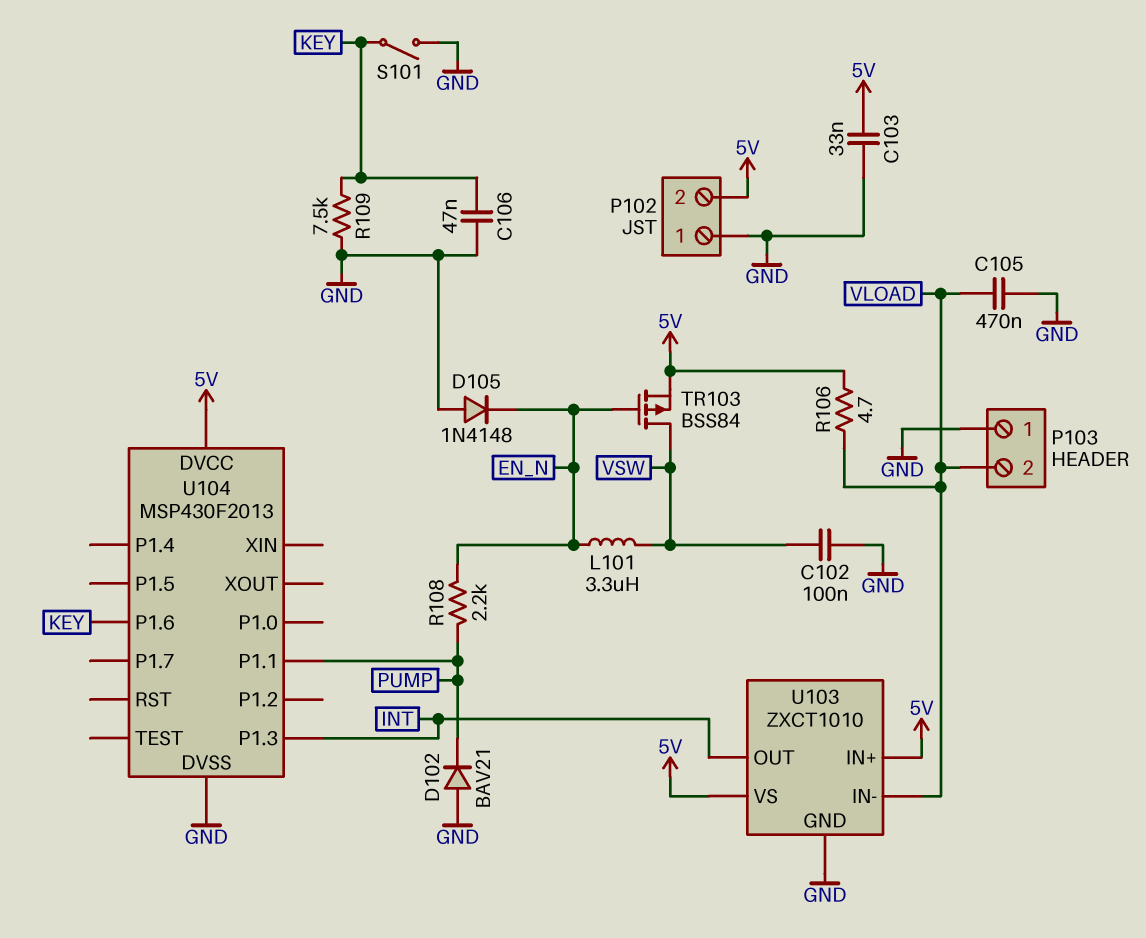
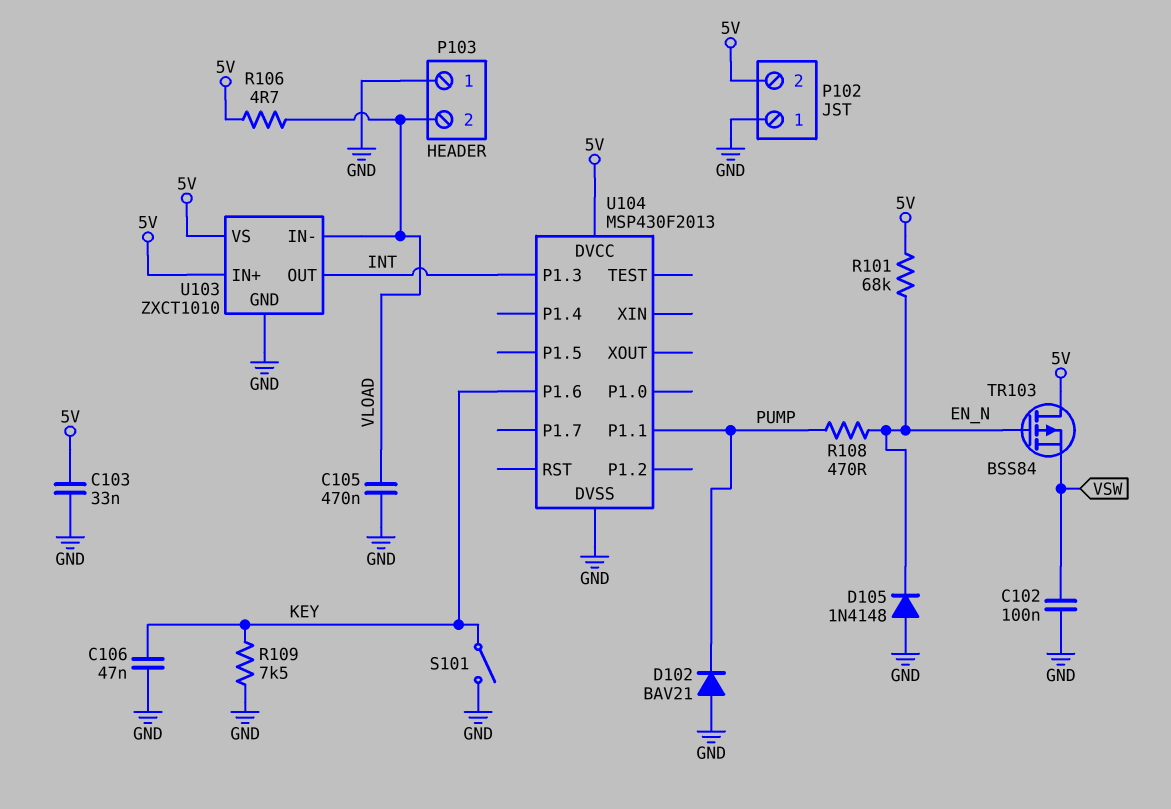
L101: 3.3uH (EN_N, VSW) -> none
R101: none -> 68k (5V, EN_N)
R108: 2.2k (EN_N, PUMP) -> 470 (EN_N, PUMP)
TR103: PMOS BSS84 (G EN_N, D VSW, S 5V) -> PMOS BSS84 (G EN_N, D 5V, S VSW)

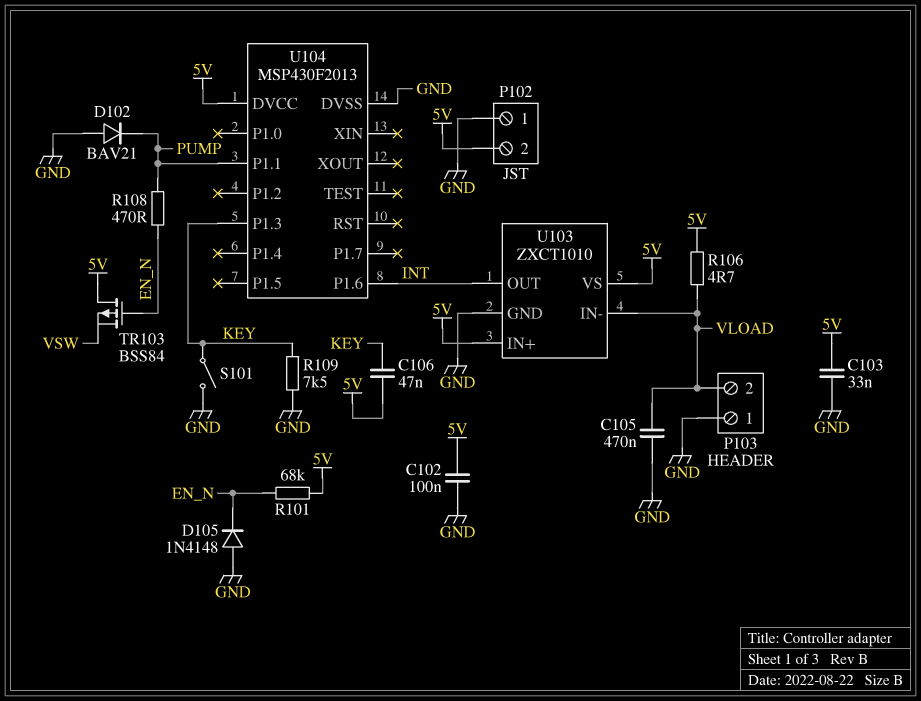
C102: 100nF (GND, VSW) -> 100nF (5V, GND)
C106: 47nF (GND, KEY) -> 47nF (5V, KEY)
U104 pin P1.3: INT -> KEY
U104 pin P1.6: KEY -> INT

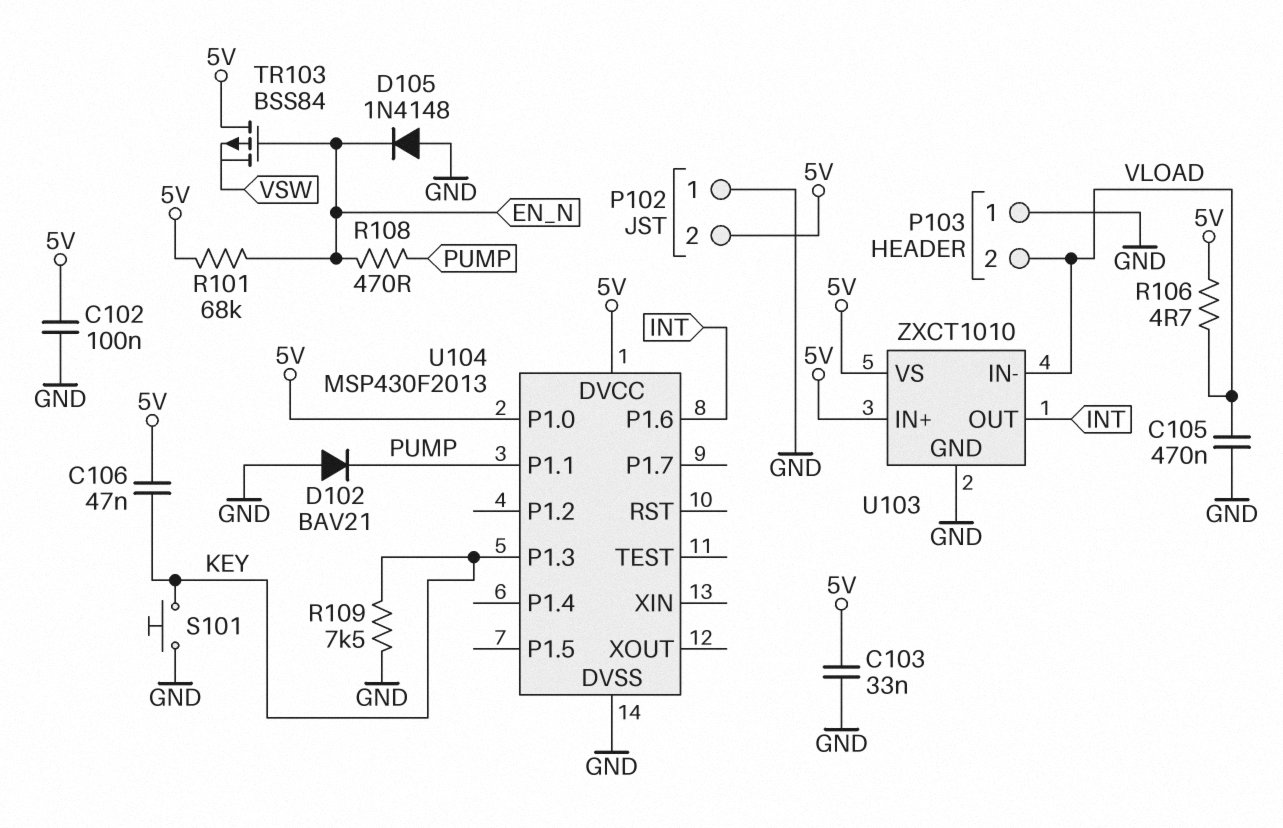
S101: switch (GND, KEY) -> button (GND, KEY)
U104 pin P1.0: none -> 5V

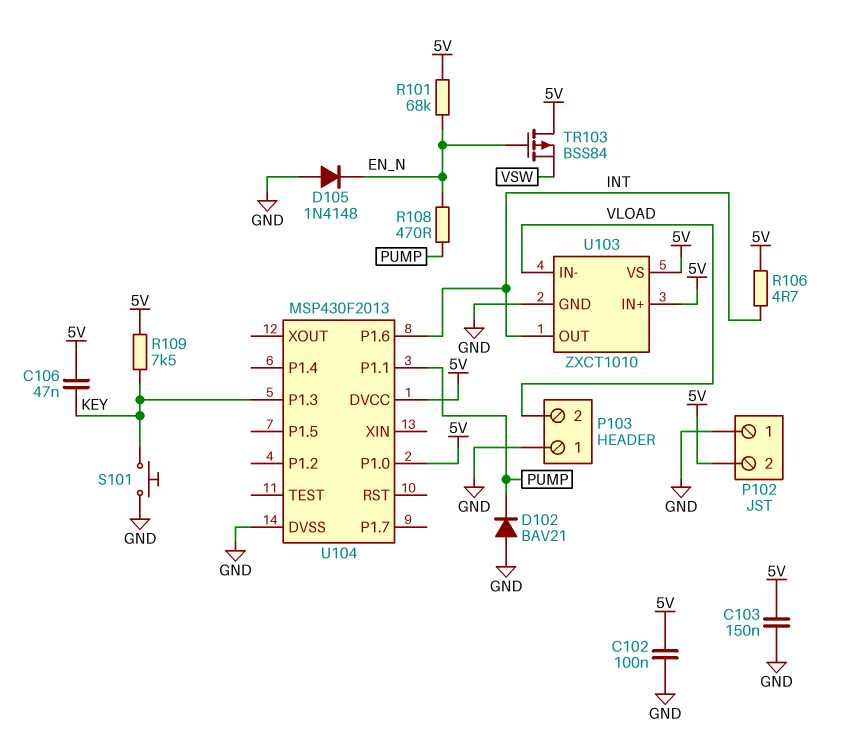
C103: 33nF (5V, GND) -> 150nF (5V, GND)
C105: 470nF (GND, VLOAD) -> none
R106: 4.7 (5V, VLOAD) -> 4.7 (5V, INT)
R109: 7.5k (GND, KEY) -> 7.5k (5V, KEY)

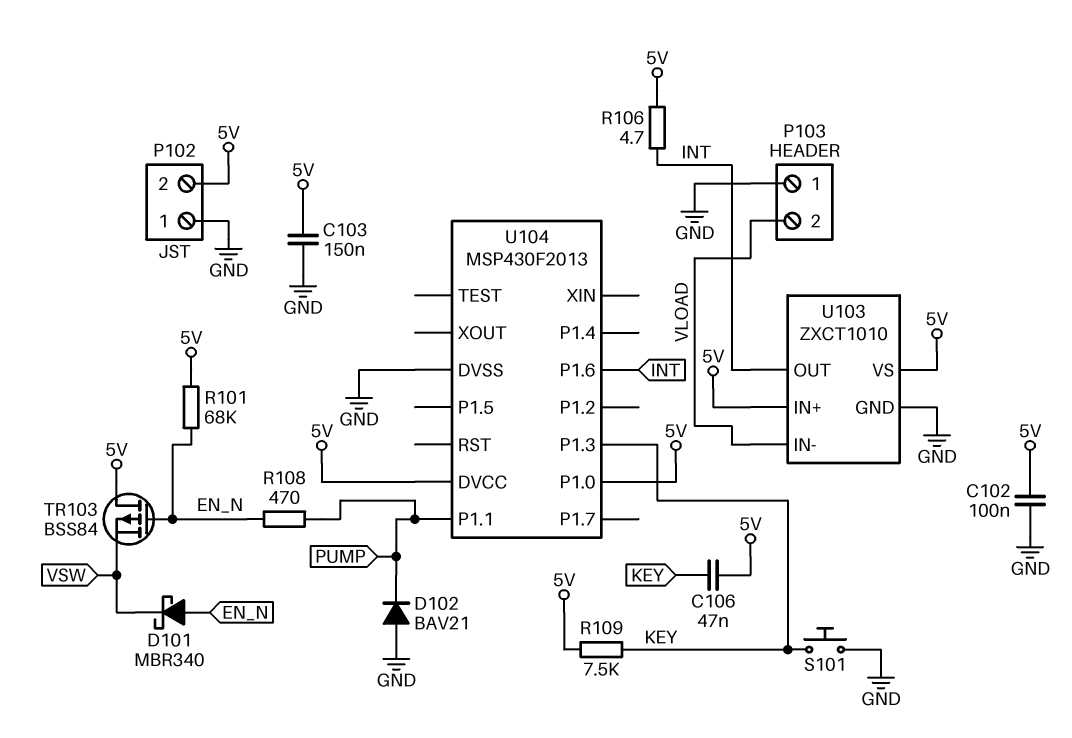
D101: none -> schottky MBR340 (A EN_N, K VSW)
D105: diode 1N4148 (A GND, K EN_N) -> none

